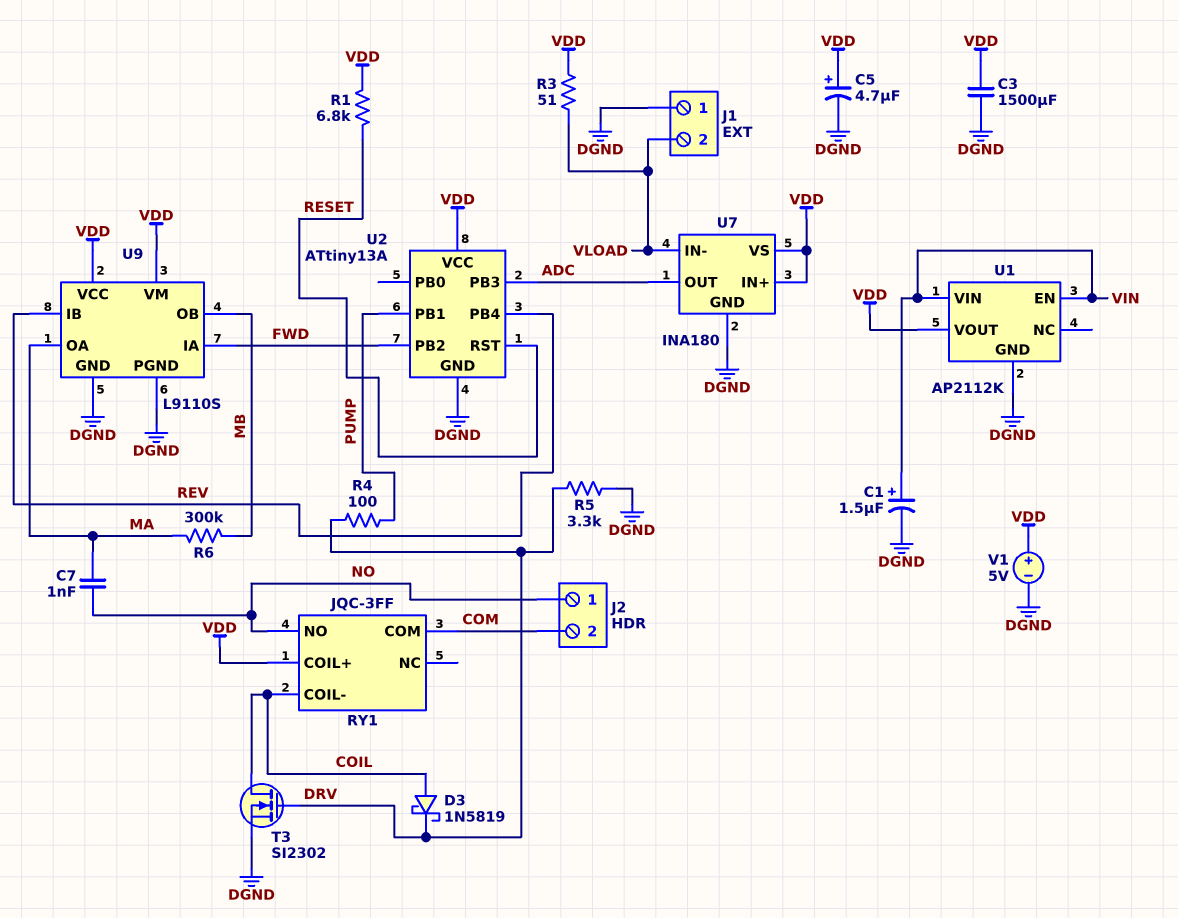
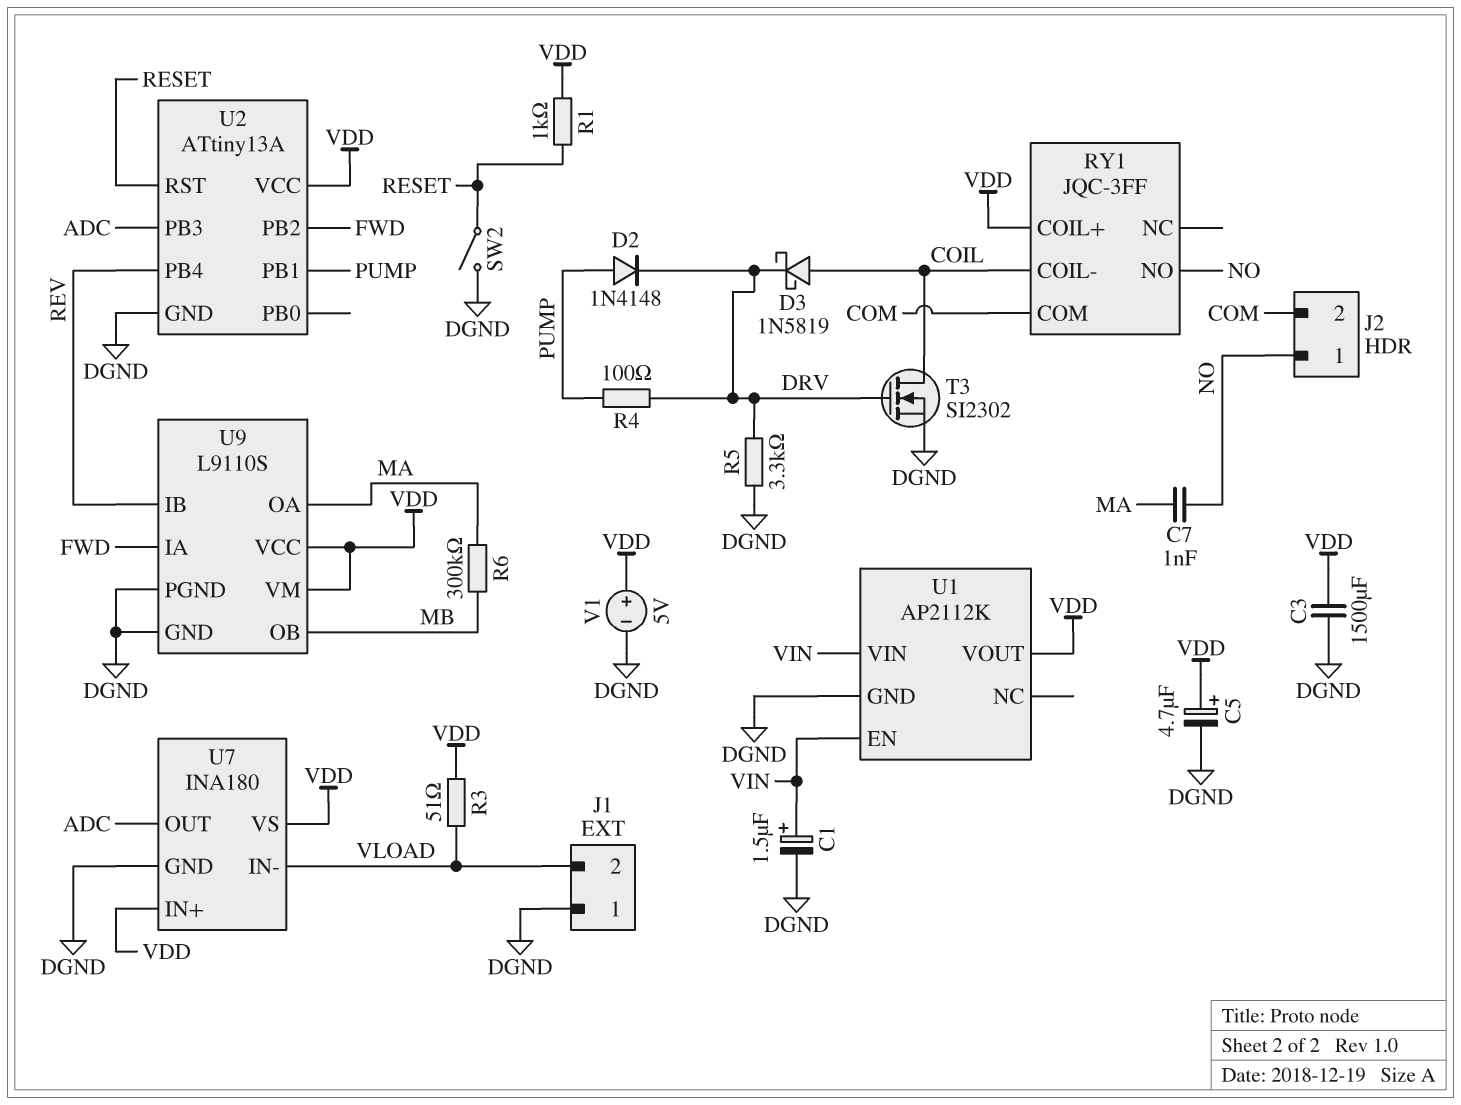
D2: none -> diode 1N4148 (A PUMP, K DRV)
R1: 6.8k (RESET, VDD) -> 1k (RESET, VDD)
SW2: none -> switch (DGND, RESET)

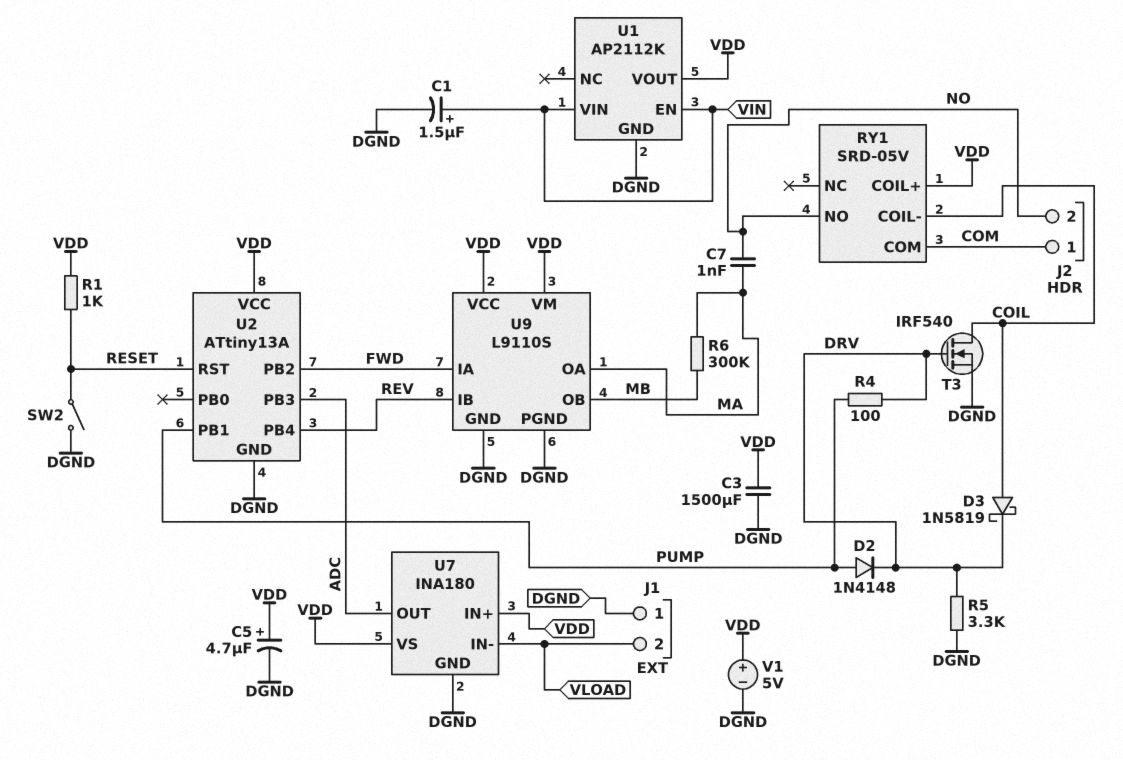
J2 pin 1: NO -> COM
J2 pin 2: COM -> NO
R3: 51 (VDD, VLOAD) -> none
RY1: JQC-3FF -> SRD-05V
T3: NMOS SI2302 (G DRV, D COIL, S DGND) -> NMOS IRF540 (G DRV, D COIL, S DGND)

